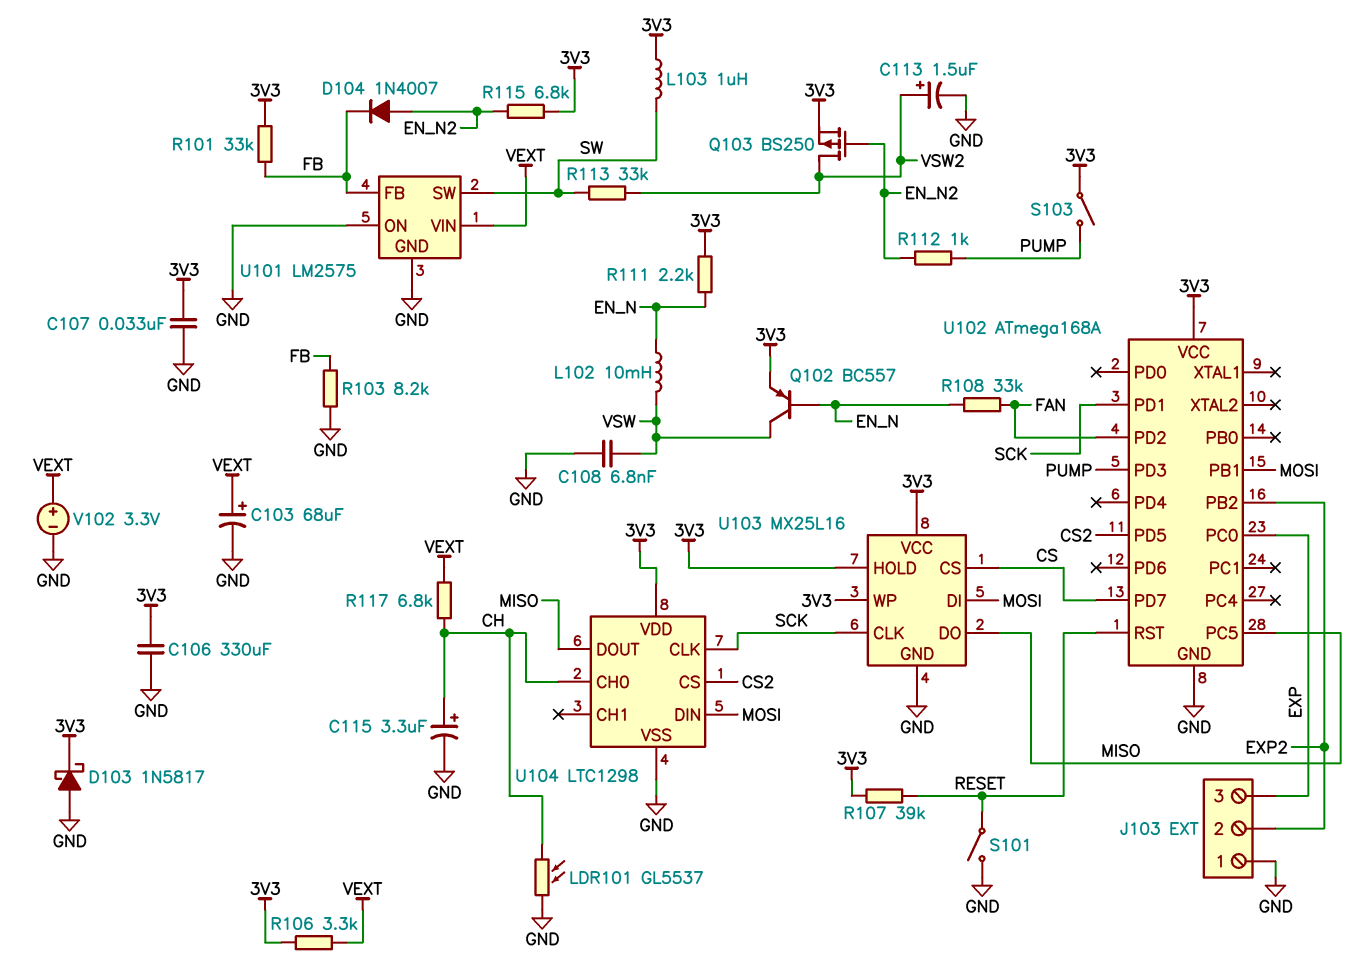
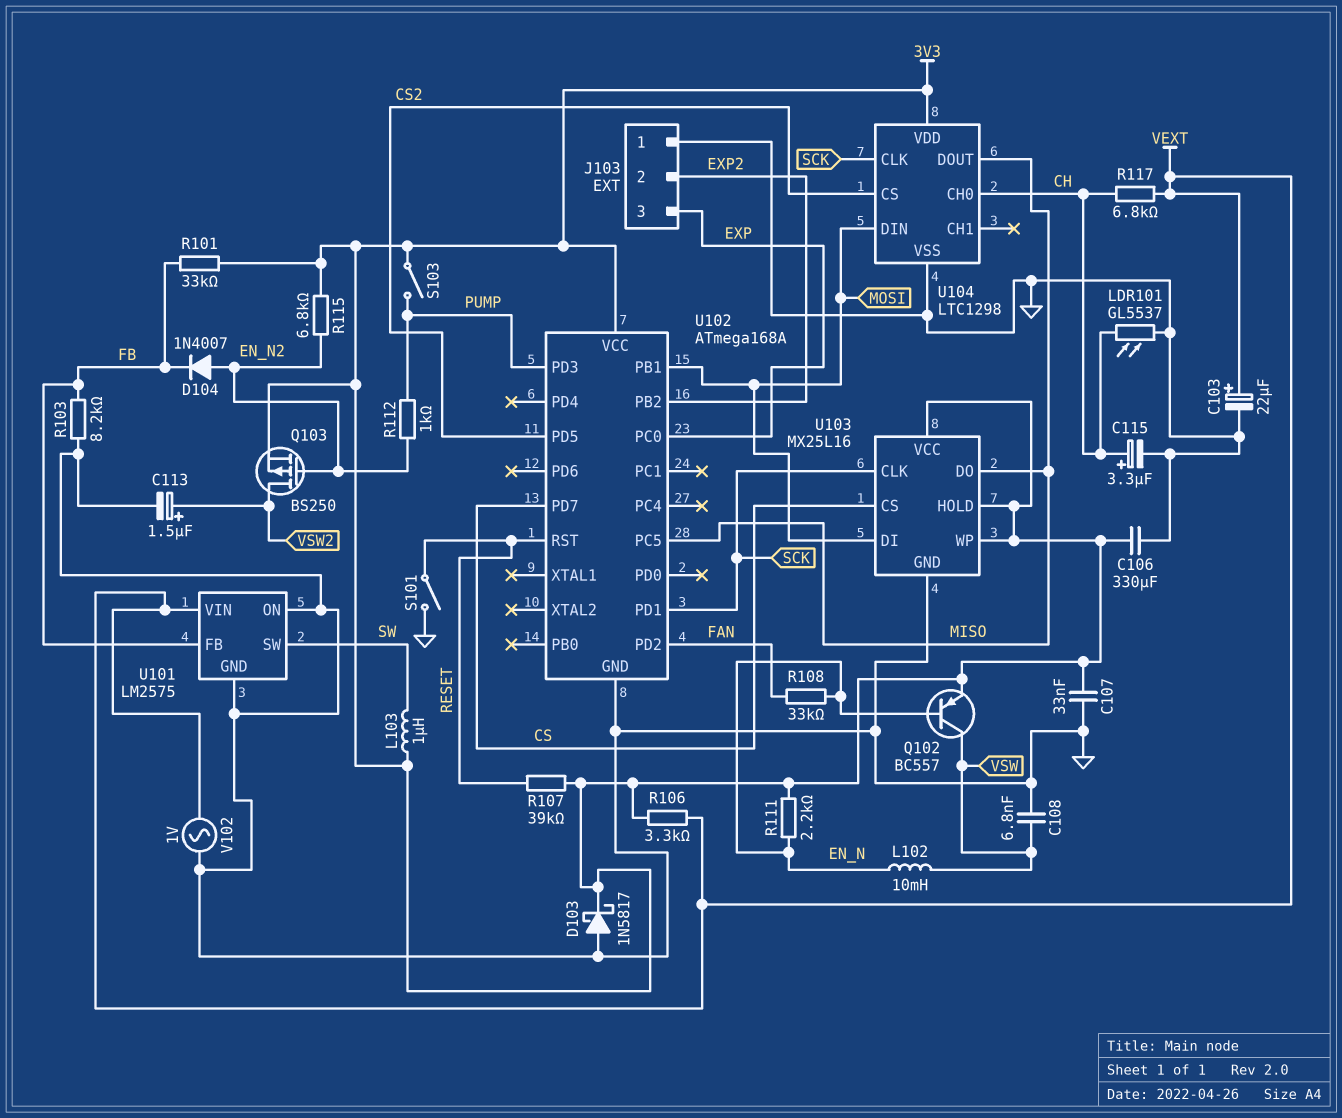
C103: 68uF (plus VEXT, minus GND) -> 22uF (plus VEXT, minus GND)
R113: 33k (SW, VSW2) -> none
V102: 3.3V (plus VEXT, minus GND) -> AC 1V (GND, VEXT)

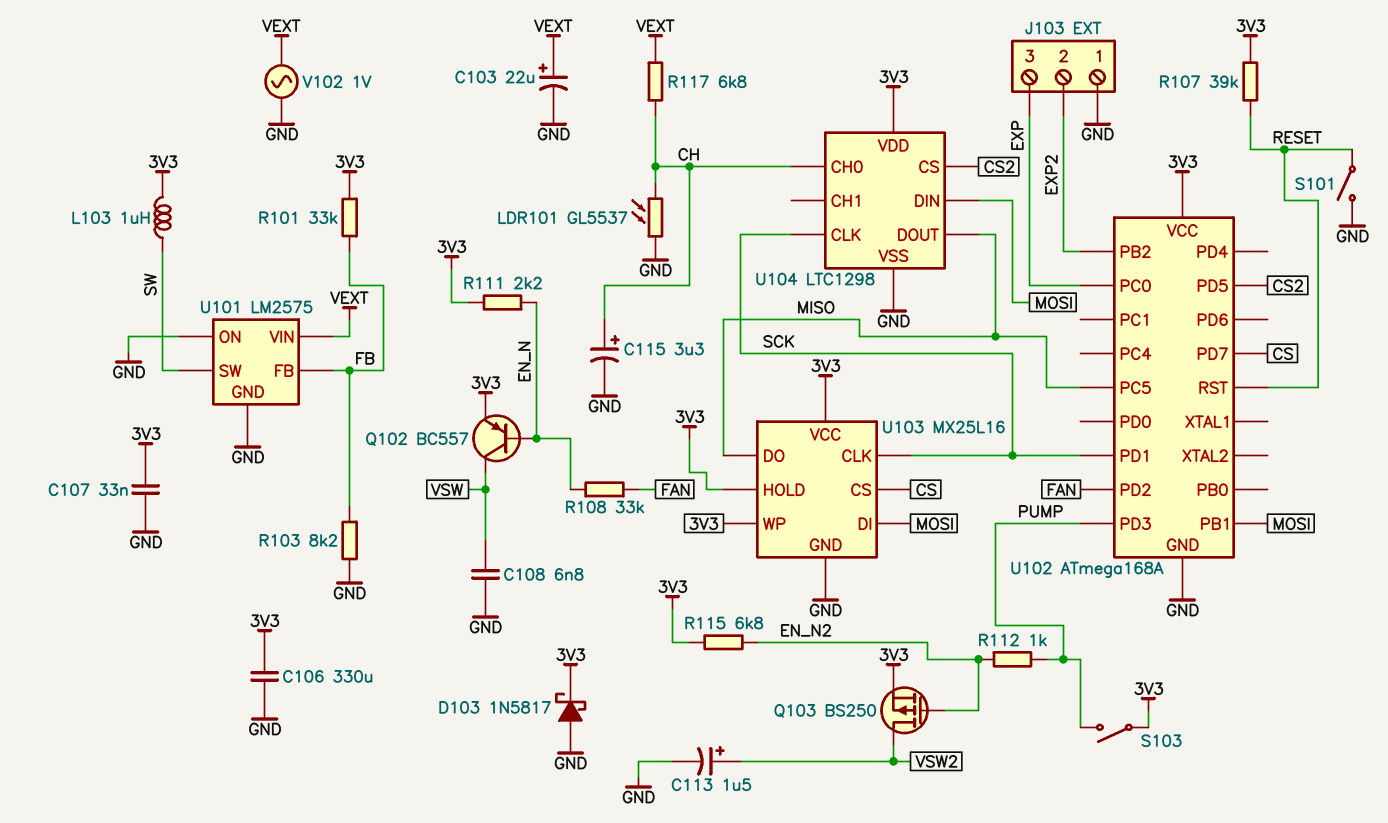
D104: diode 1N4007 (A EN_N2, K FB) -> none
L102: 10mH (EN_N, VSW) -> none
R106: 3.3k (3V3, VEXT) -> none

